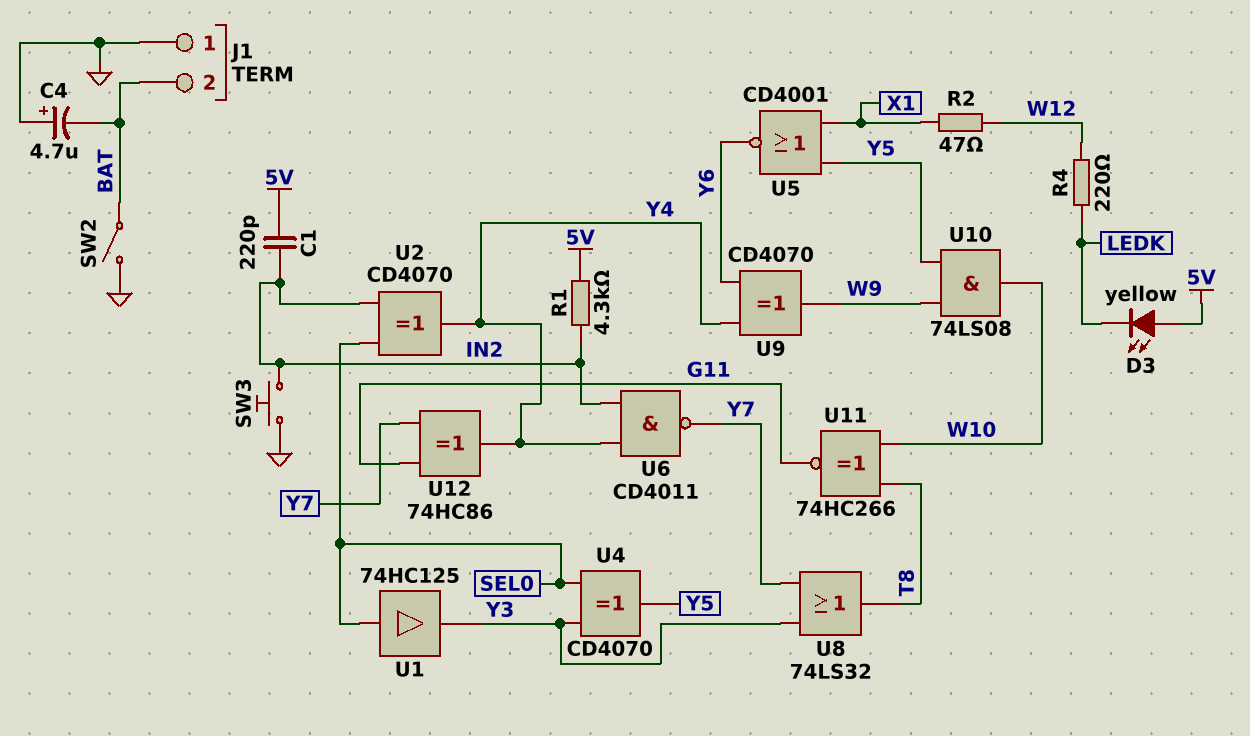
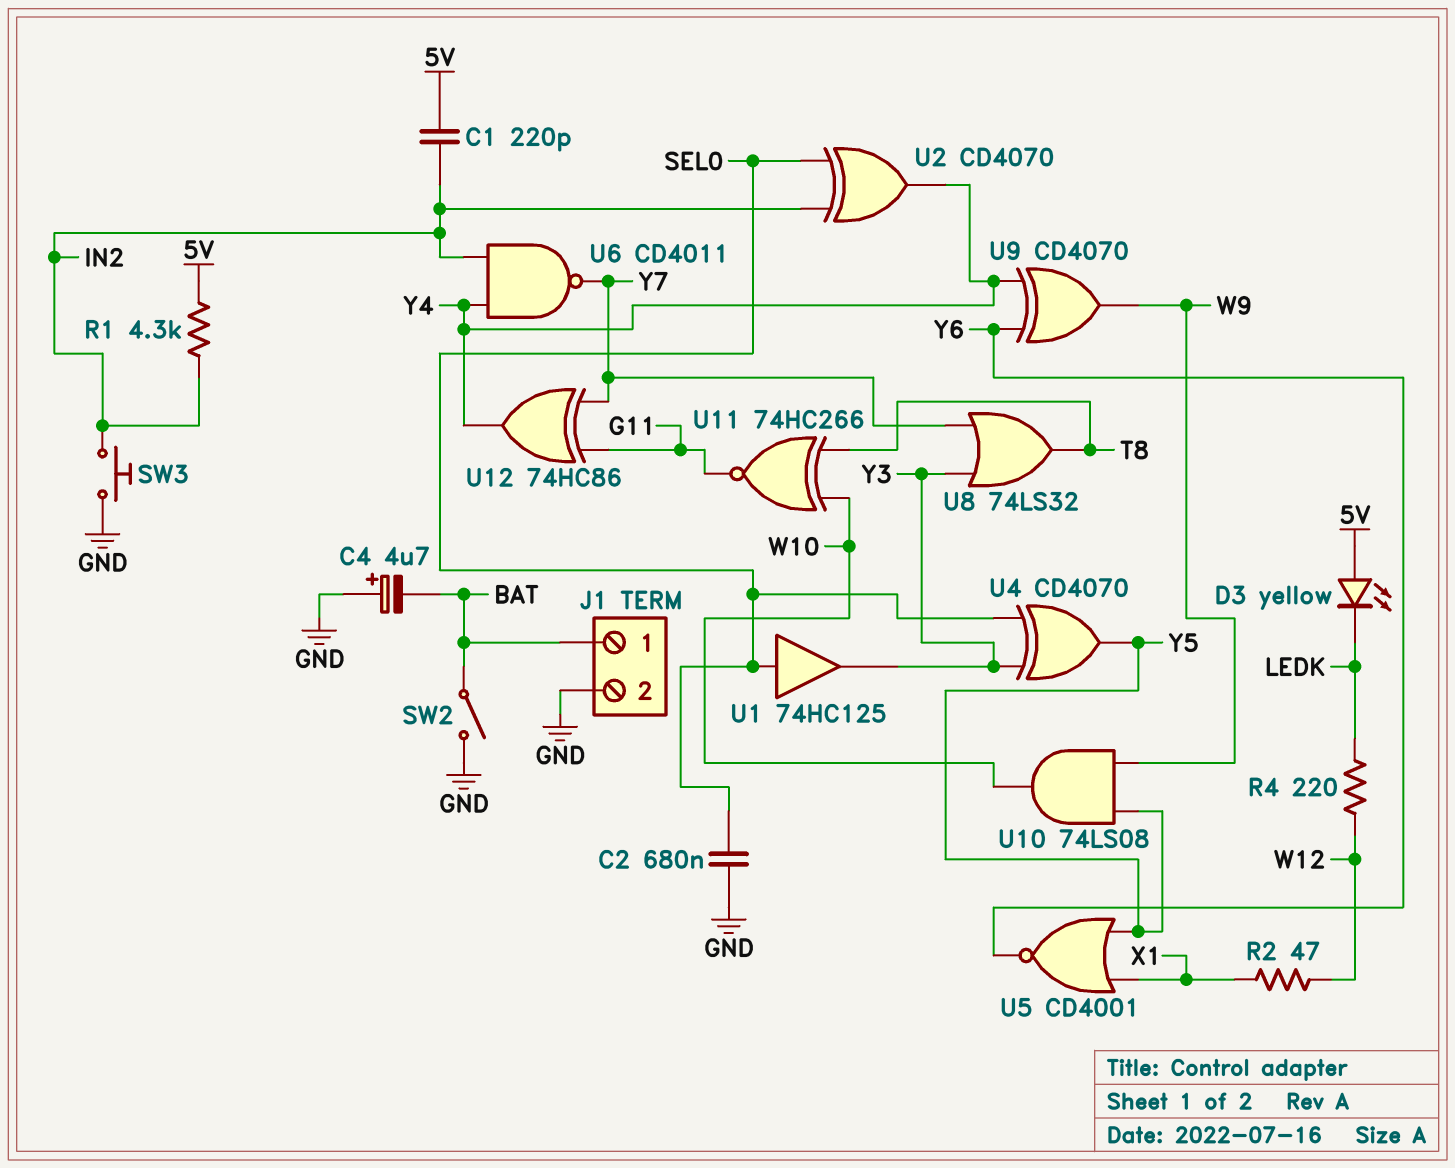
C2: none -> 680nF (GND, SEL0)
J1 pin 1: GND -> BAT
J1 pin 2: BAT -> GND

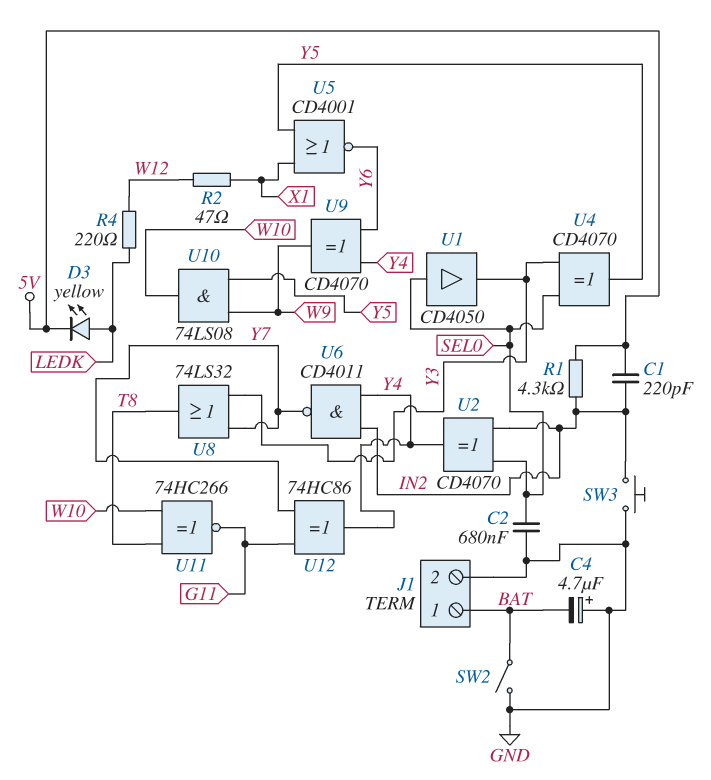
D3: LED yellow (A 5V, K LEDK) -> LED yellow (A LEDK, K 5V)
U1: buffer 74HC125 (in SEL0, out Y3) -> buffer CD4050 (in SEL0, out Y3)

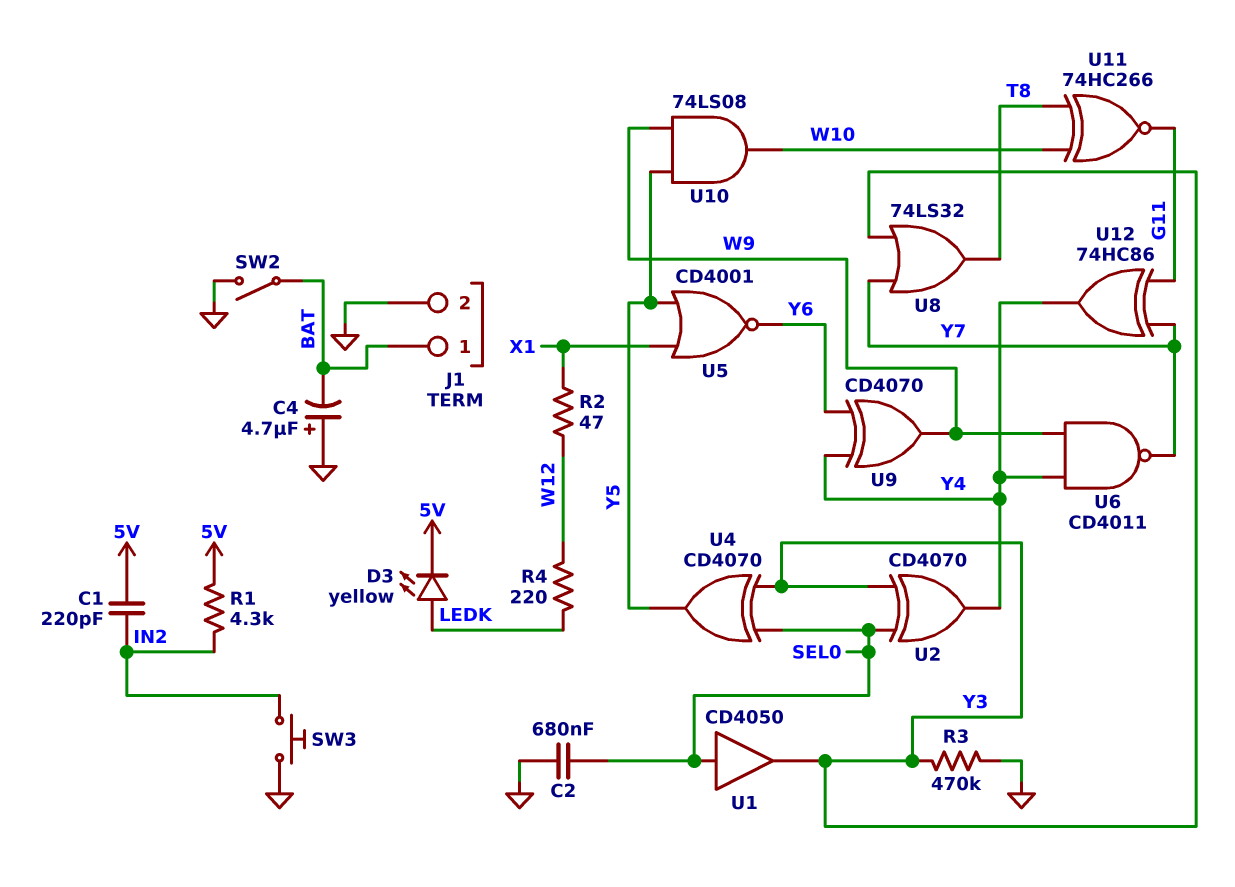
R3: none -> 470k (GND, Y3)
U2: XOR CD4070 (in IN2, in SEL0, out Y4) -> XOR CD4070 (in SEL0, in Y3, out Y4)
U6: NAND CD4011 (in IN2, in Y4, out Y7) -> NAND CD4011 (in W9, in Y4, out Y7)

